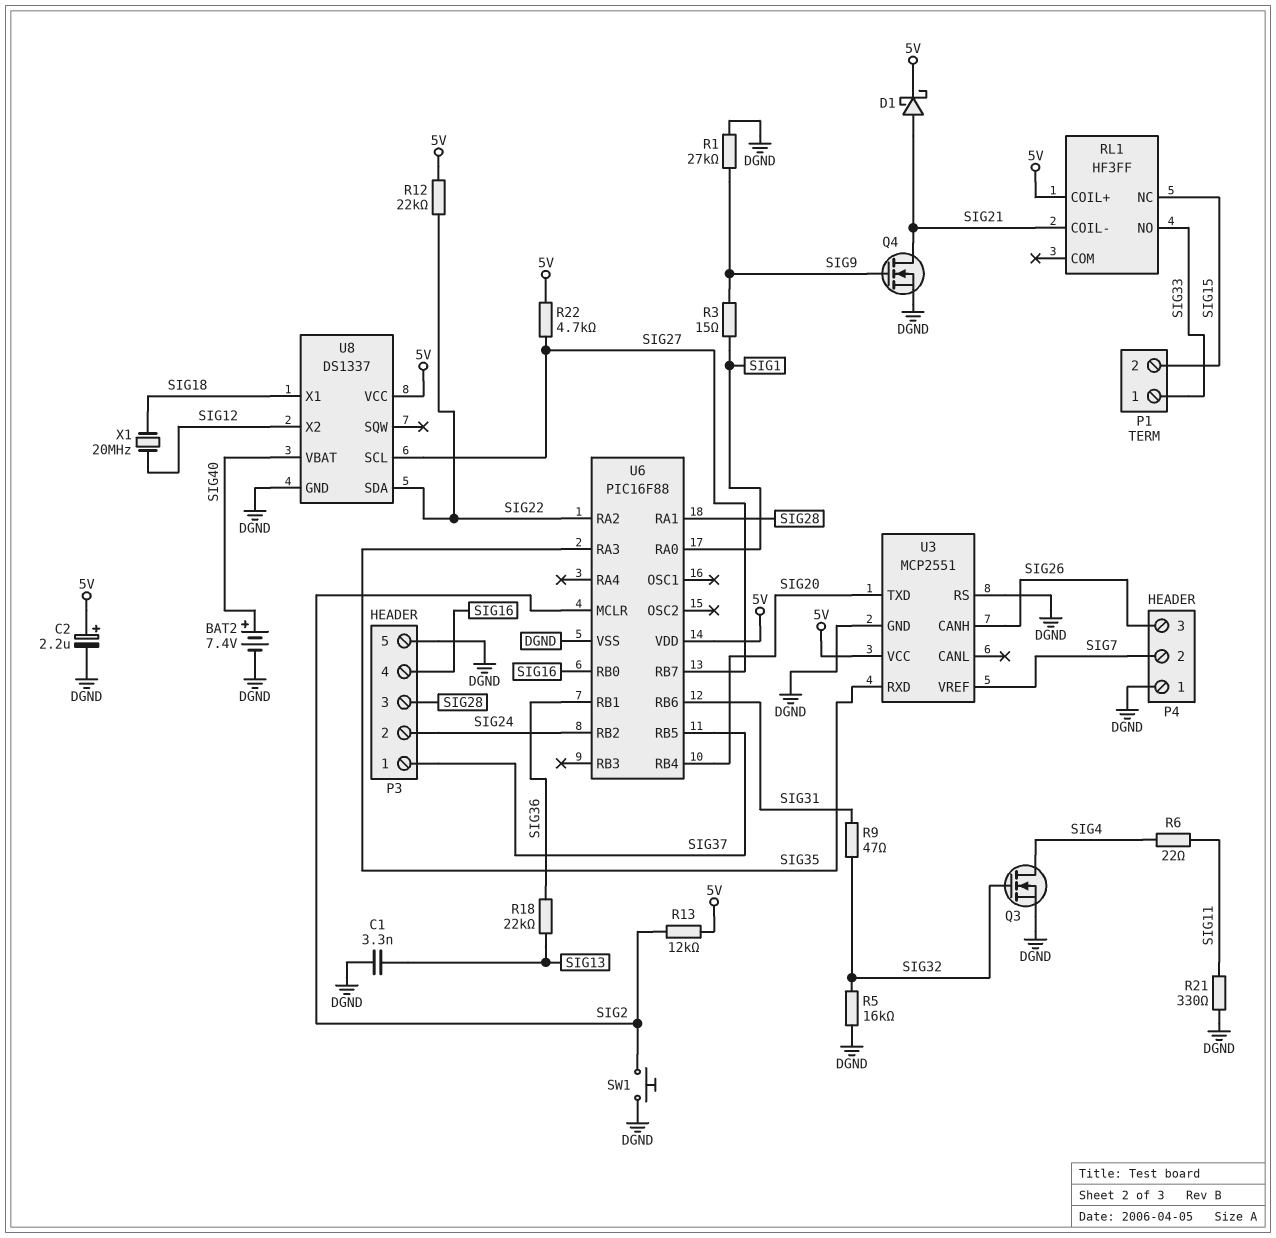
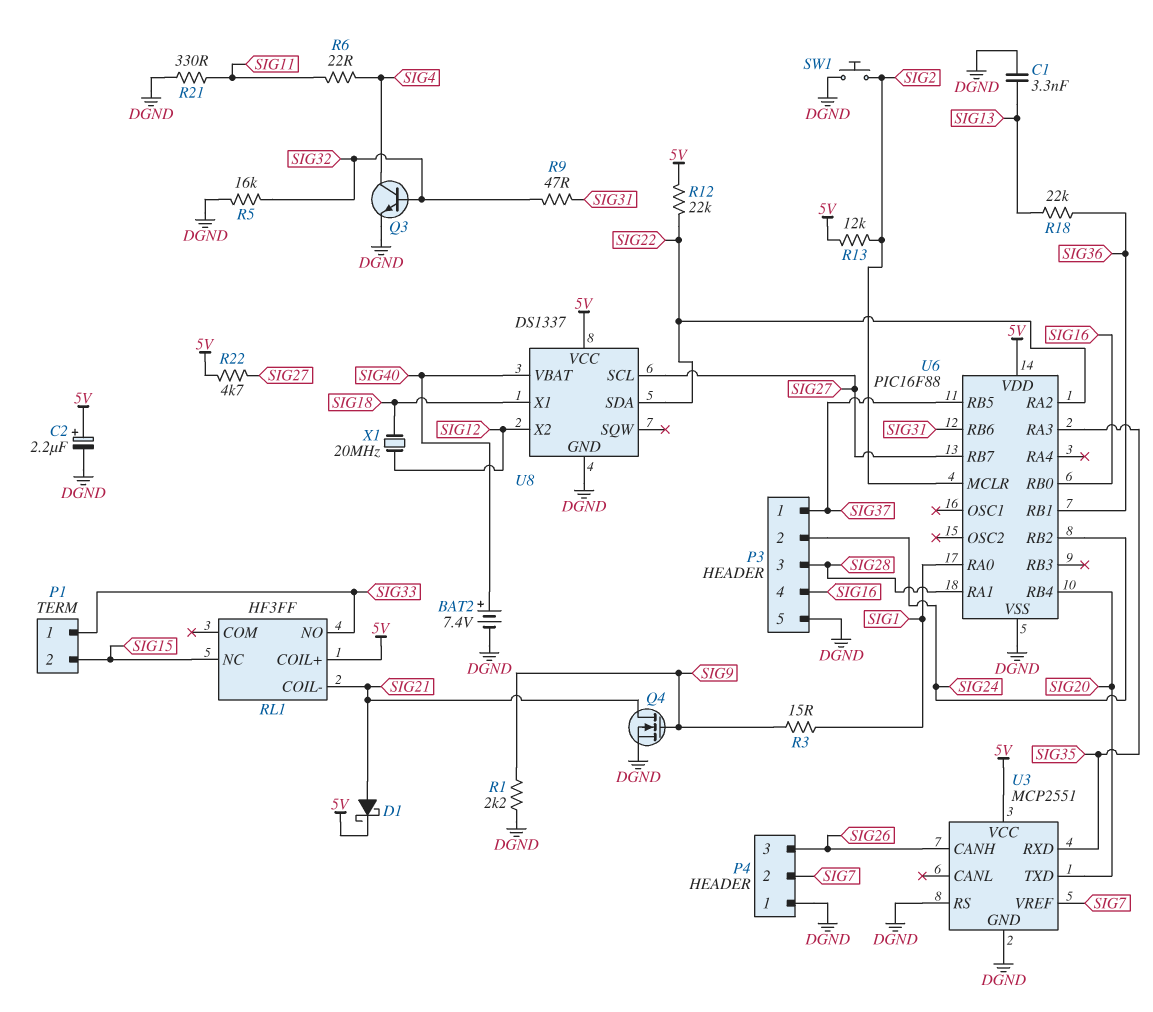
Q3: NMOS (G SIG32, D SIG4, S DGND) -> NPN (B SIG32, C SIG4, E DGND)
R1: 27k (DGND, SIG9) -> 2.2k (DGND, SIG9)

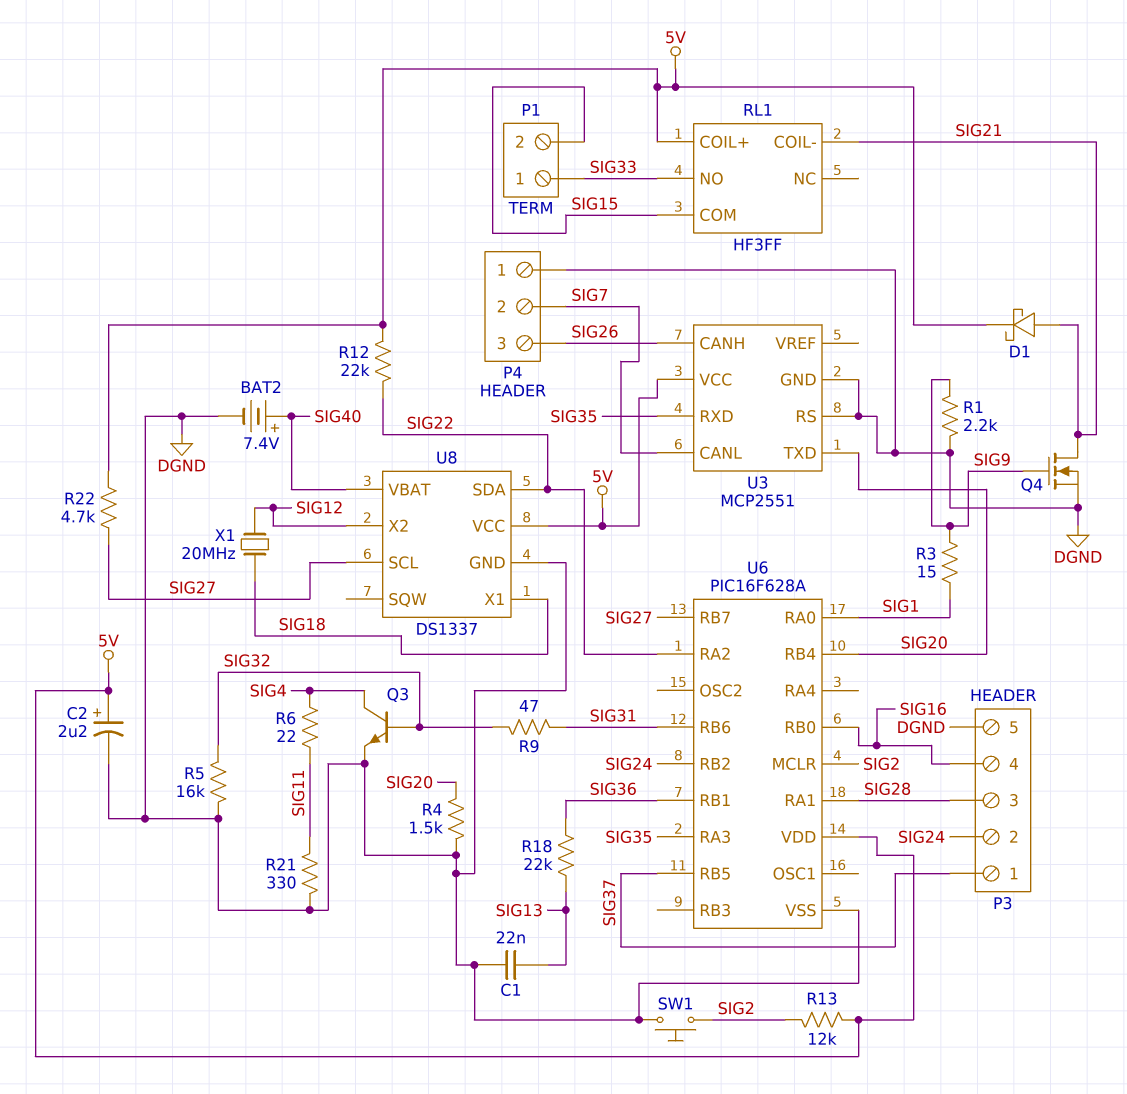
C1: 3.3nF (DGND, SIG13) -> 22nF (DGND, SIG13)
R4: none -> 1.5k (DGND, SIG20)
RL1 pin COM: none -> SIG15
RL1 pin NC: SIG15 -> none
U3 pin CANL: none -> SIG7
U3 pin VREF: SIG7 -> none
U6: PIC16F88 -> PIC16F628A

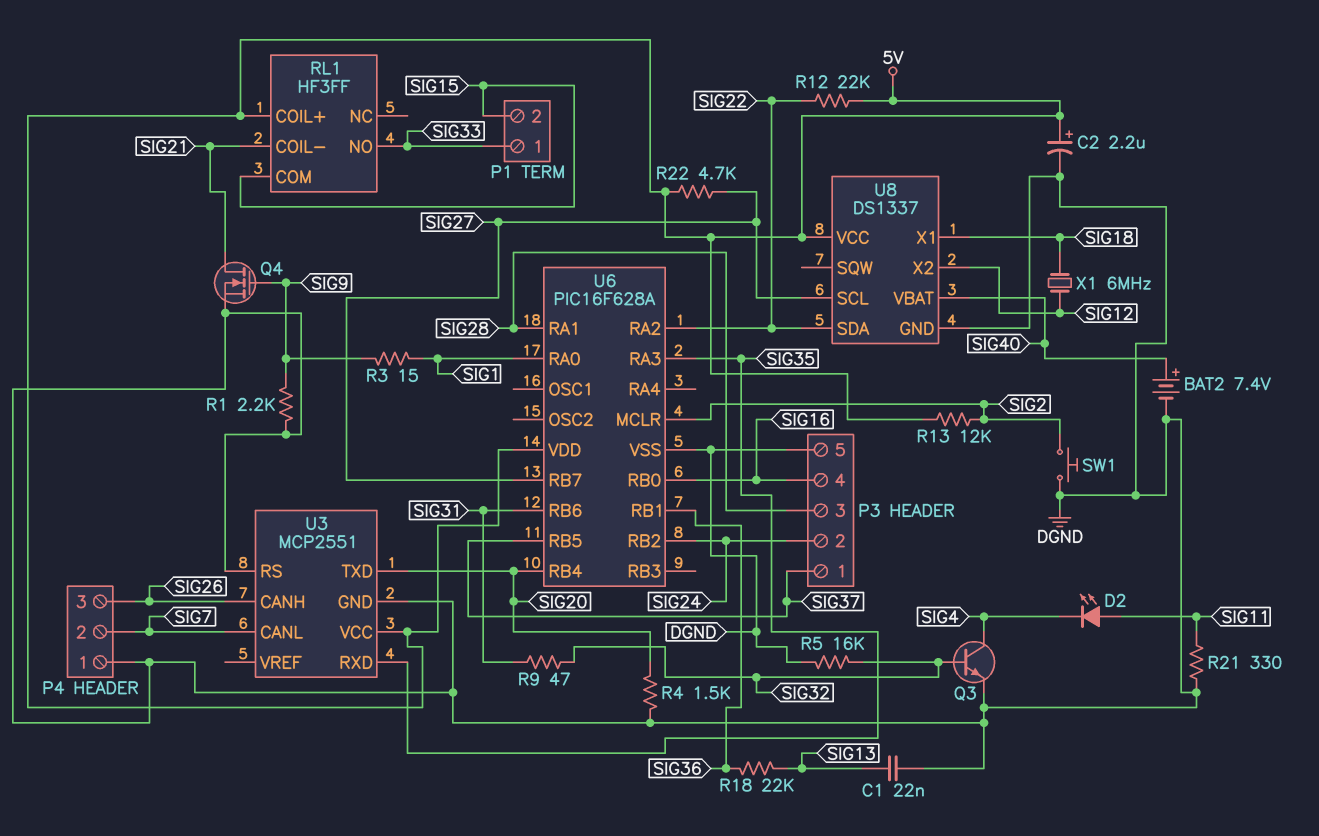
D1: schottky (A SIG21, K 5V) -> none
D2: none -> LED (A SIG11, K SIG4)
R6: 22 (SIG4, SIG11) -> none
X1: 20MHz (SIG12, SIG18) -> 6MHz (SIG12, SIG18)

